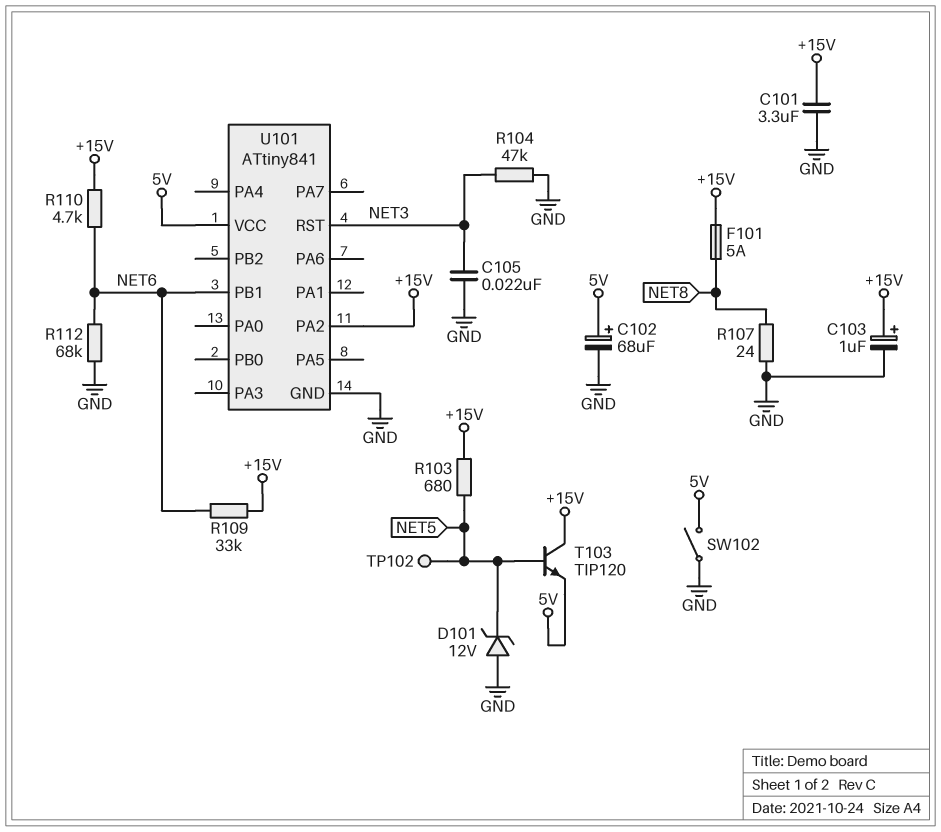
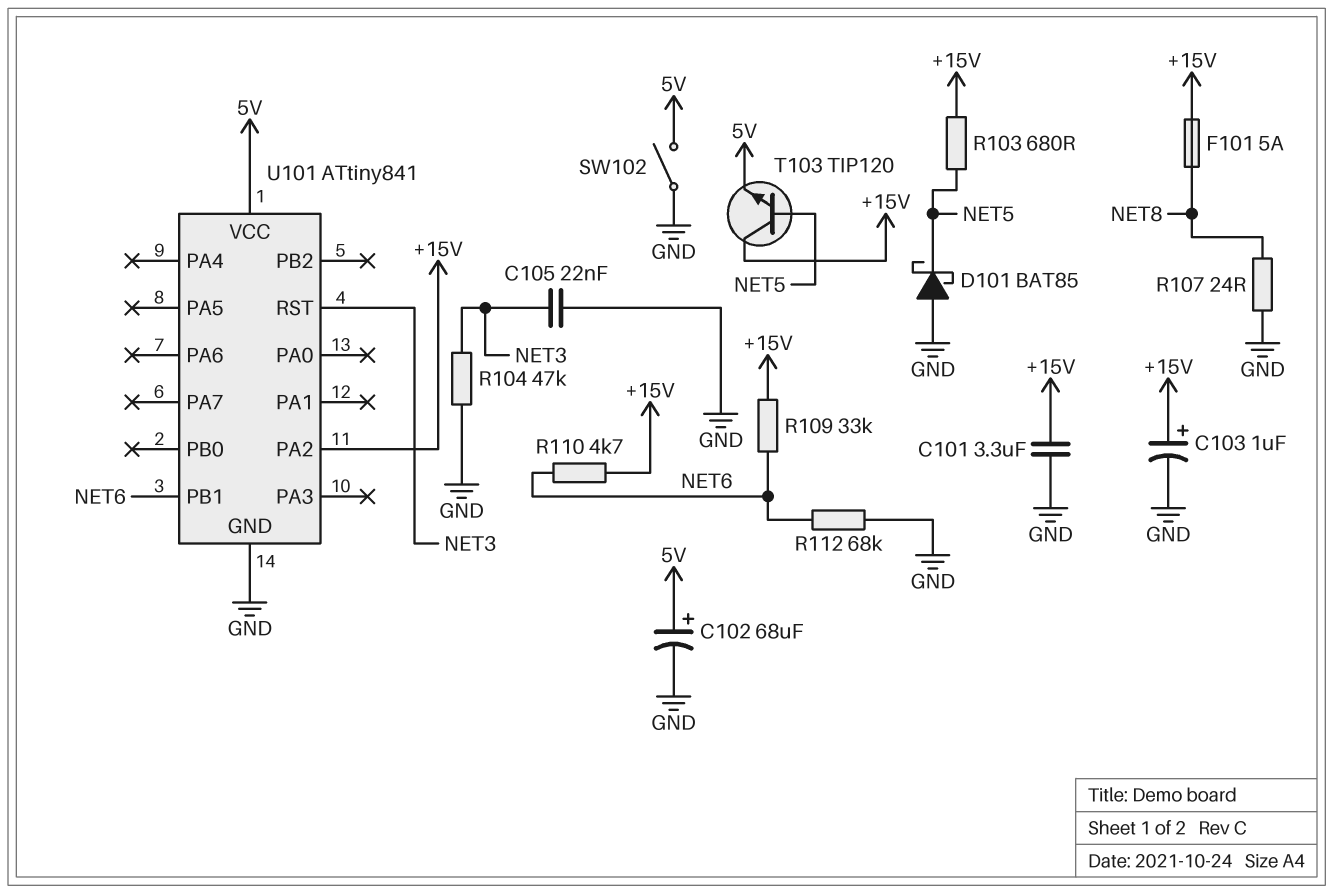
D101: zener 12V (A GND, K NET5) -> schottky BAT85 (A GND, K NET5)
TP102: test point (NET5) -> none

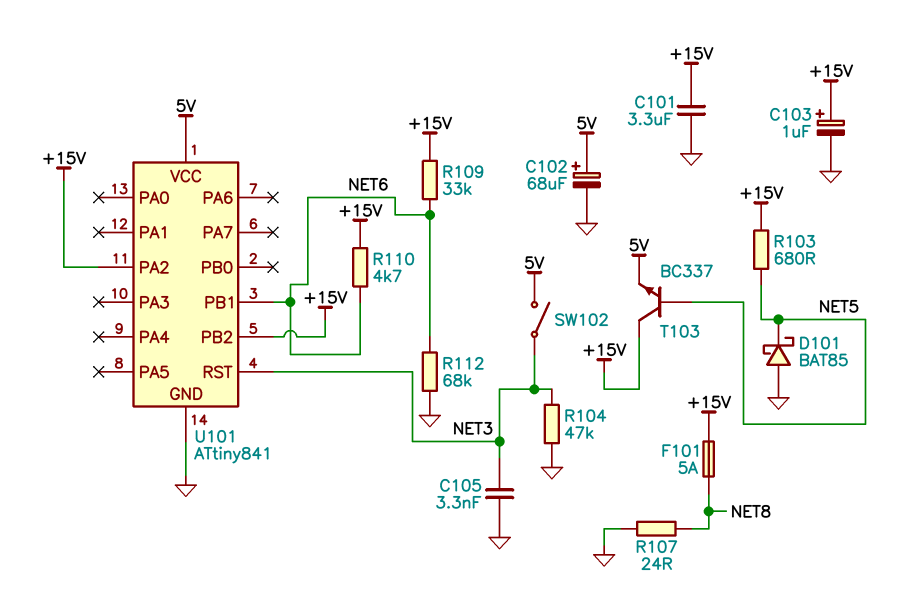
C105: 22nF (GND, NET3) -> 3.3nF (GND, NET3)
SW102: switch (5V, GND) -> switch (5V, NET3)
T103: NPN TIP120 (B NET5, C +15V, E 5V) -> NPN BC337 (B NET5, C +15V, E 5V)
U101 pin PB2: none -> +15V

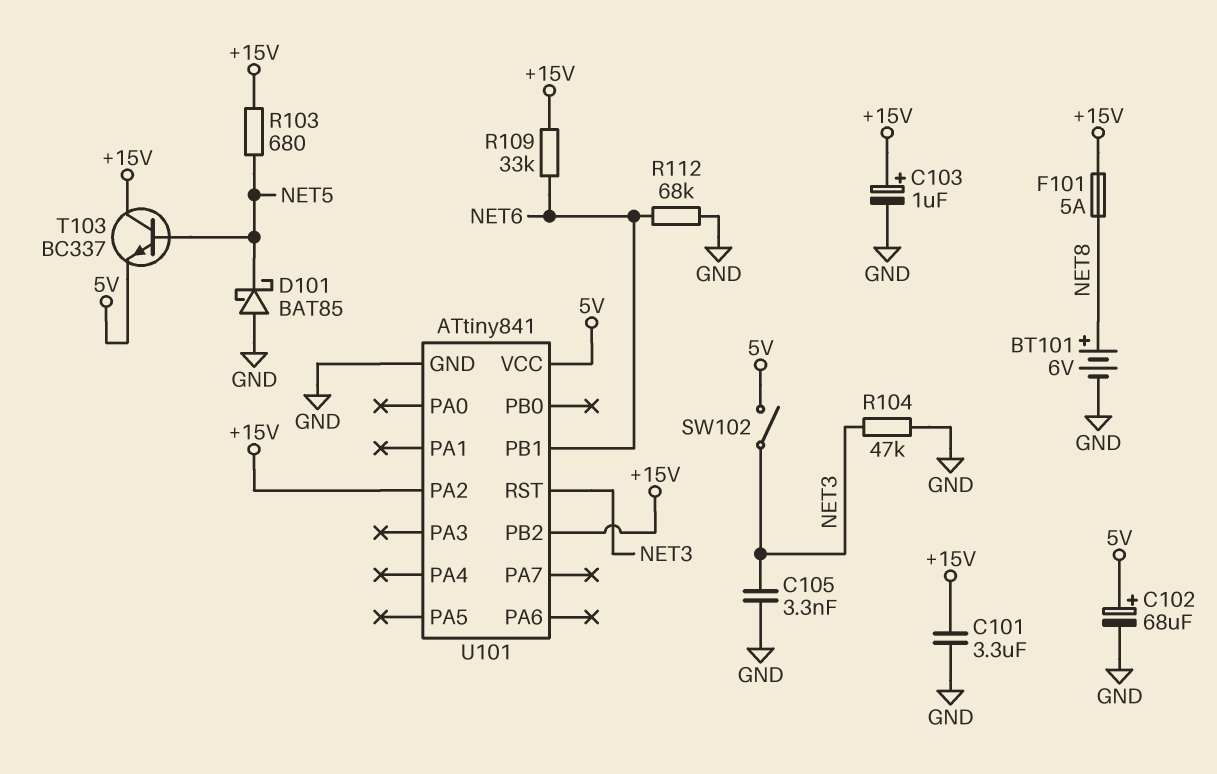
BT101: none -> 6V (plus NET8, minus GND)
R107: 24 (GND, NET8) -> none
R110: 4.7k (+15V, NET6) -> none

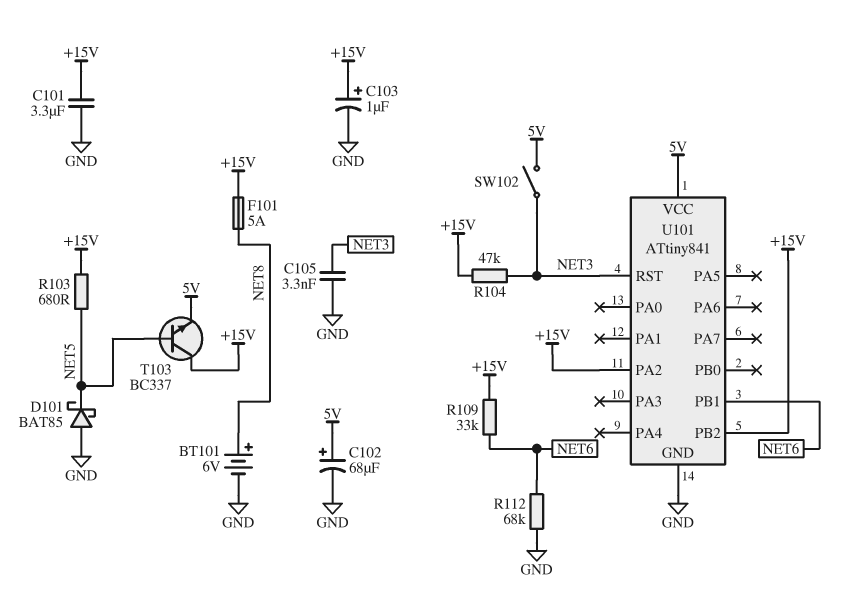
R104: 47k (GND, NET3) -> 47k (+15V, NET3)

